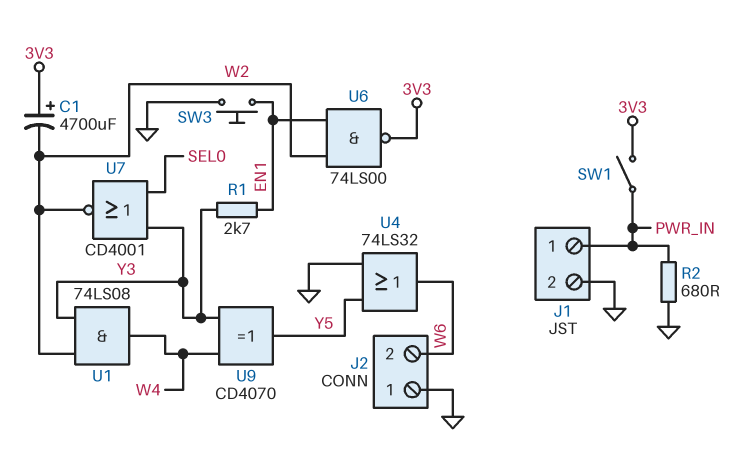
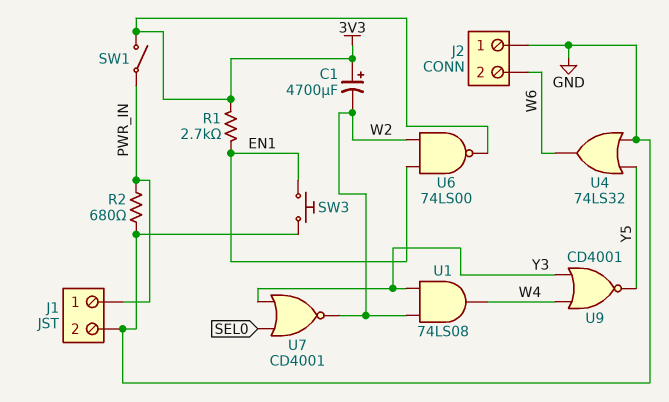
R1: 2.7k (EN1, Y3) -> 2.7k (3V3, EN1)
U9: XOR CD4070 (in W4, in Y3, out Y5) -> NOR CD4001 (in W4, in Y3, out Y5)

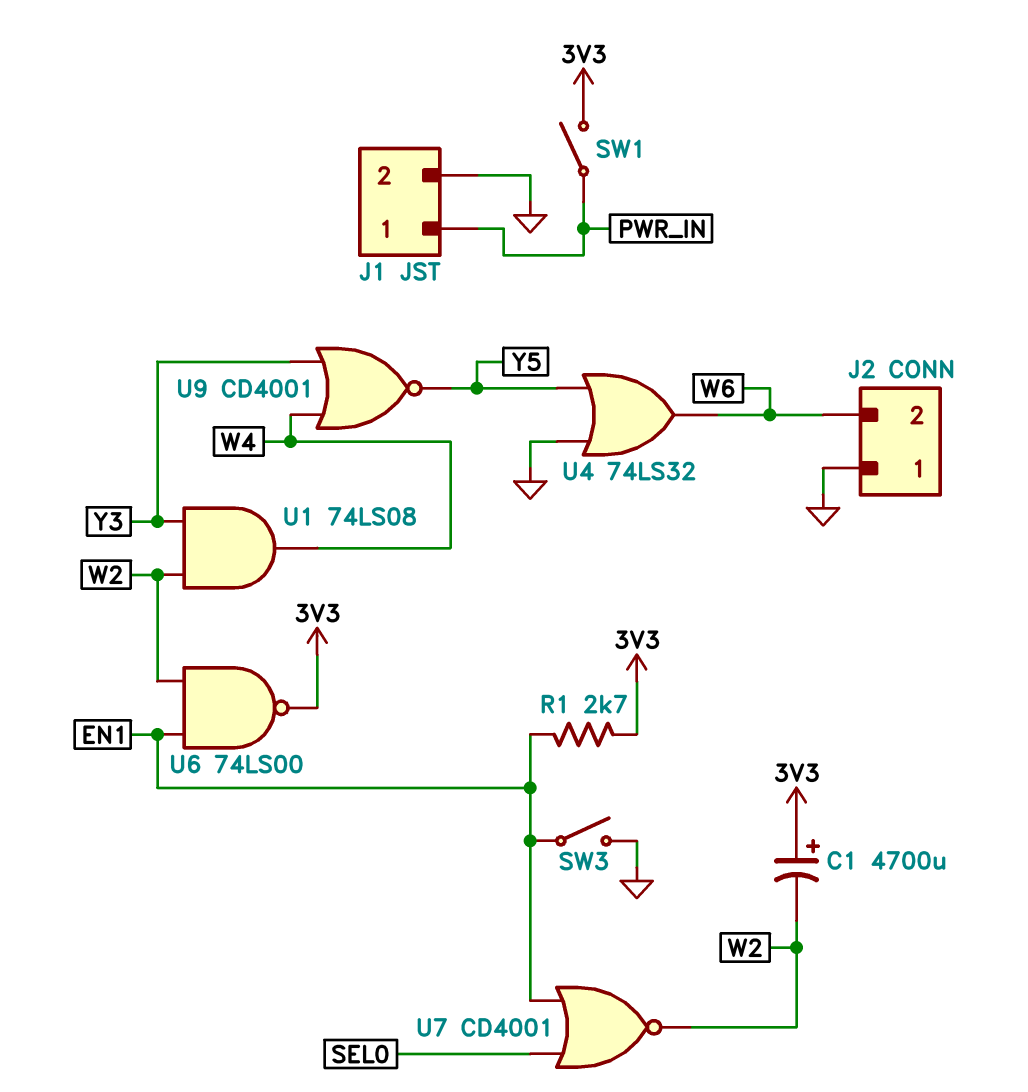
R2: 680 (GND, PWR_IN) -> none
SW3: button (EN1, GND) -> switch (EN1, GND)
U7: NOR CD4001 (in SEL0, in Y3, out W2) -> NOR CD4001 (in EN1, in SEL0, out W2)

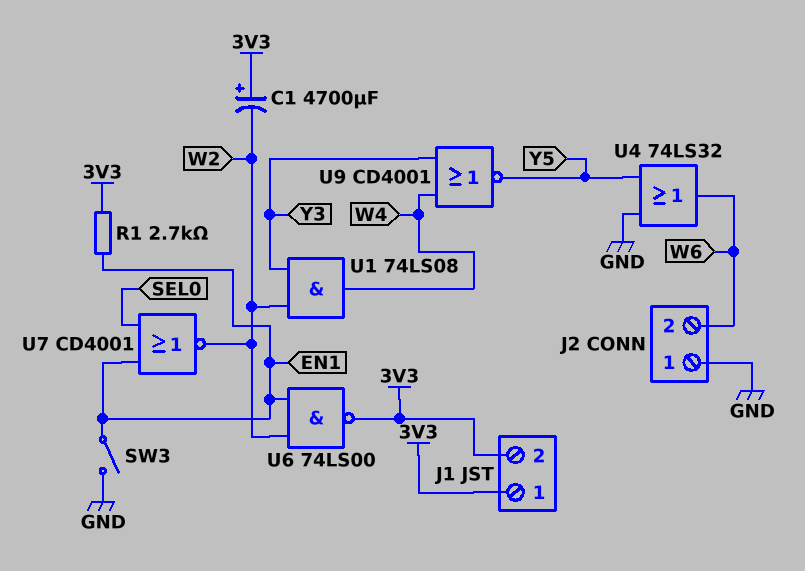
J1 pin 1: PWR_IN -> 3V3
J1 pin 2: GND -> 3V3
SW1: switch (3V3, PWR_IN) -> none

